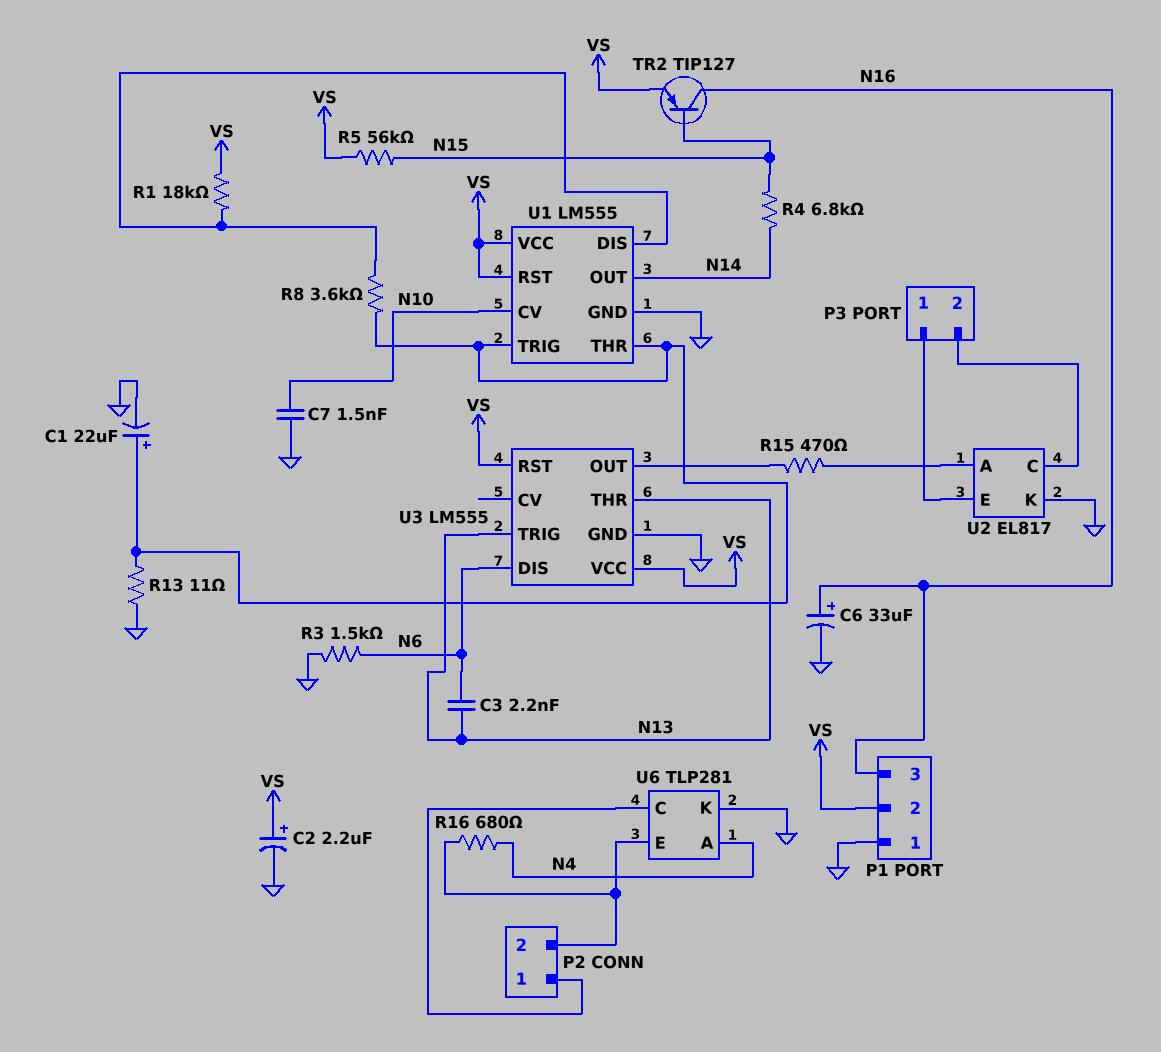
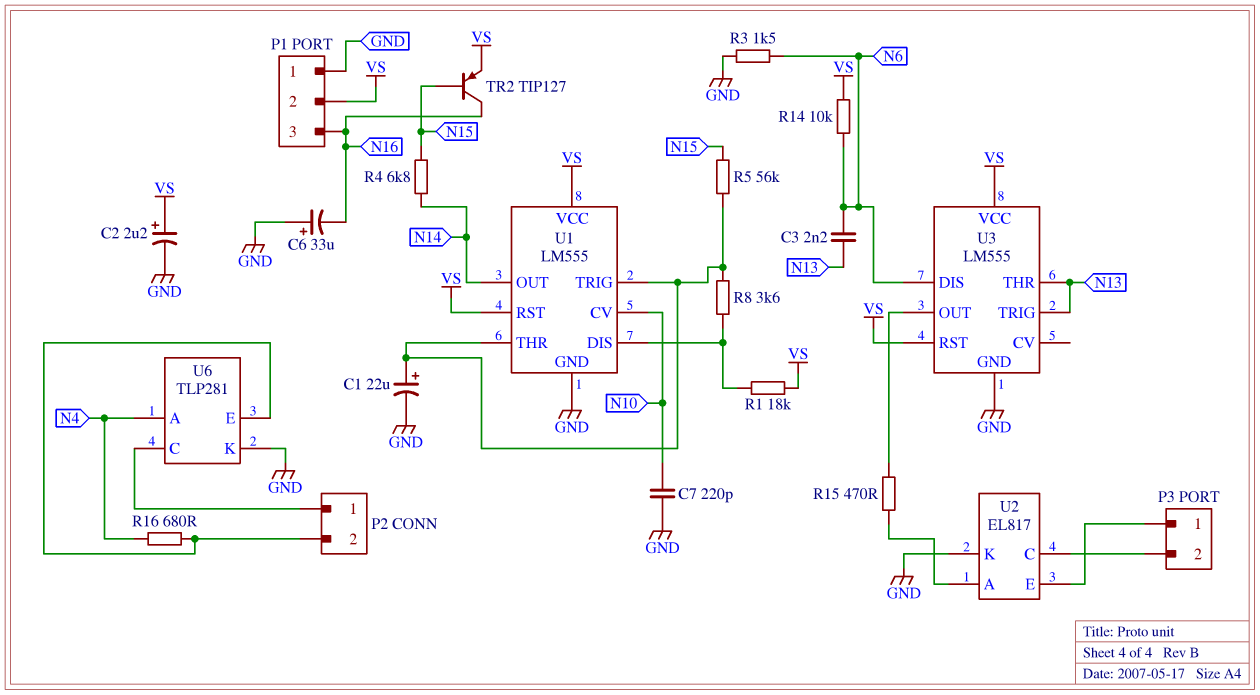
C6: 33uF (plus N16, minus GND) -> 33uF (plus GND, minus N16)
C7: 1.5nF (GND, N10) -> 220pF (GND, N10)
R5: 56k (N15, VS) -> 56k (N15, U1/THR)
R13: 11 (GND, U1/THR) -> none
R14: none -> 10k (N6, VS)

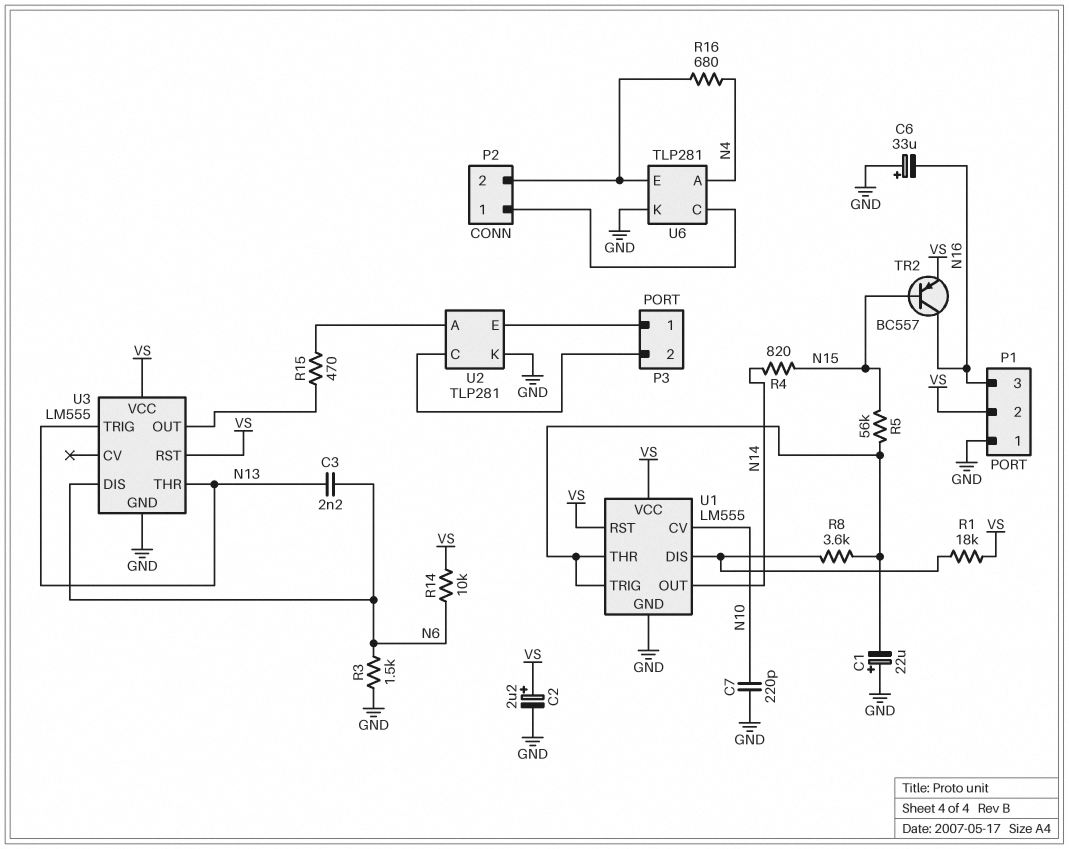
C1: 22uF (plus U1/THR, minus GND) -> 22uF (plus GND, minus U1/THR)
R4: 6.8k (N14, N15) -> 820 (N14, N15)
TR2: PNP TIP127 (B N15, C N16, E VS) -> PNP BC557 (B N15, C N16, E VS)
U2: EL817 -> TLP281

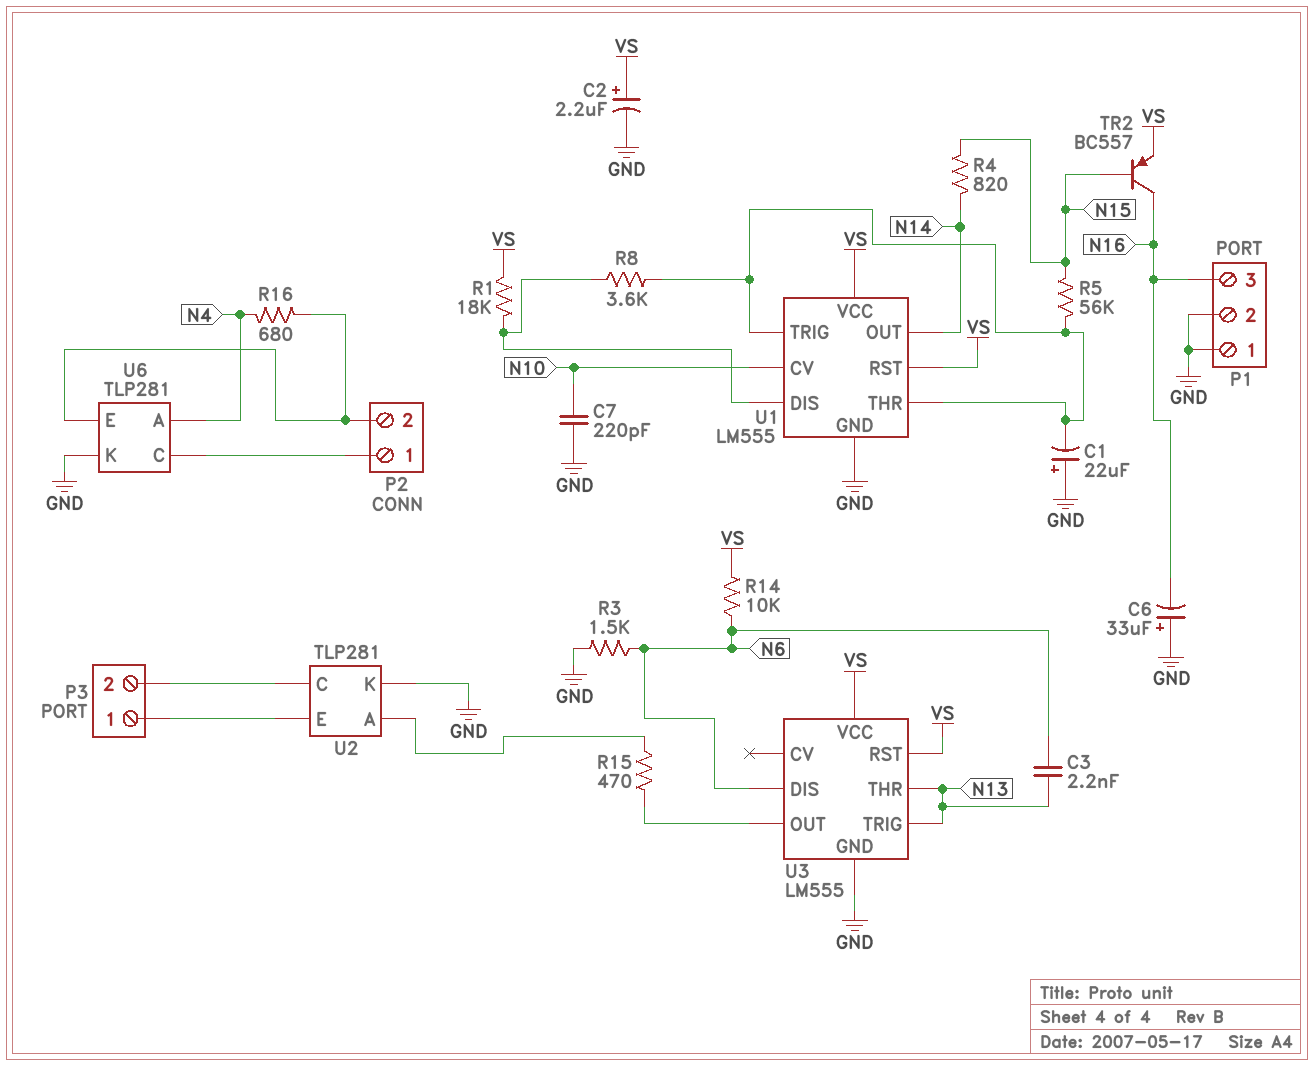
P1 pin 2: VS -> GND

